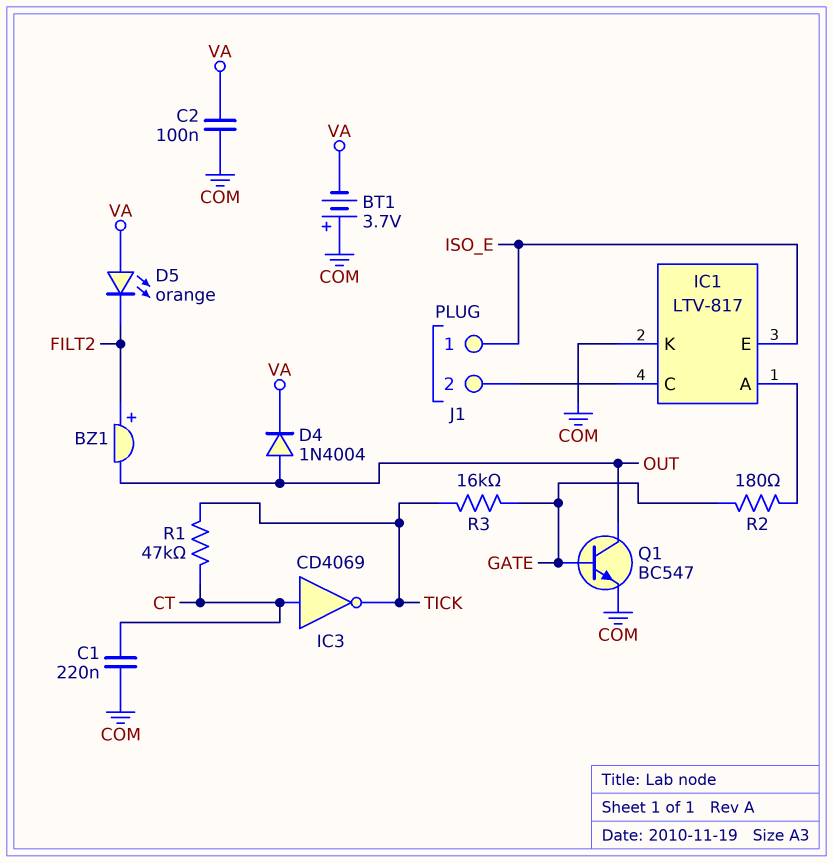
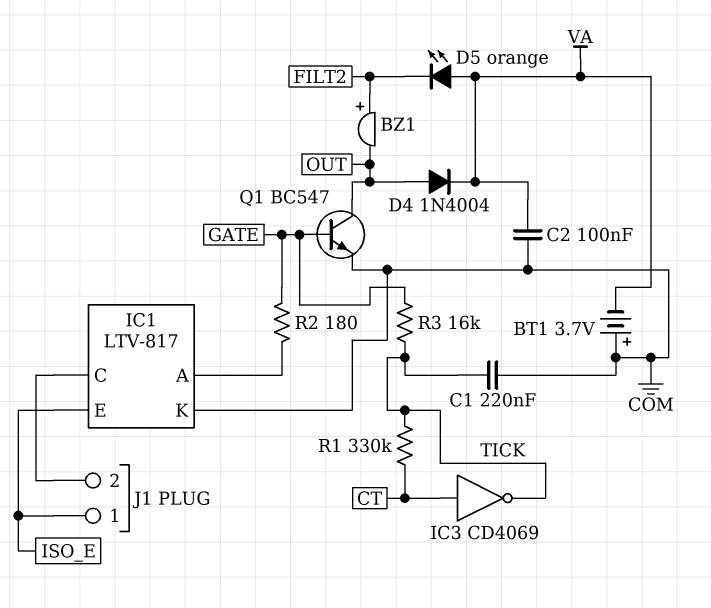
C1: 220nF (COM, CT) -> 220nF (COM, TICK)
R1: 47k (CT, TICK) -> 330k (CT, TICK)

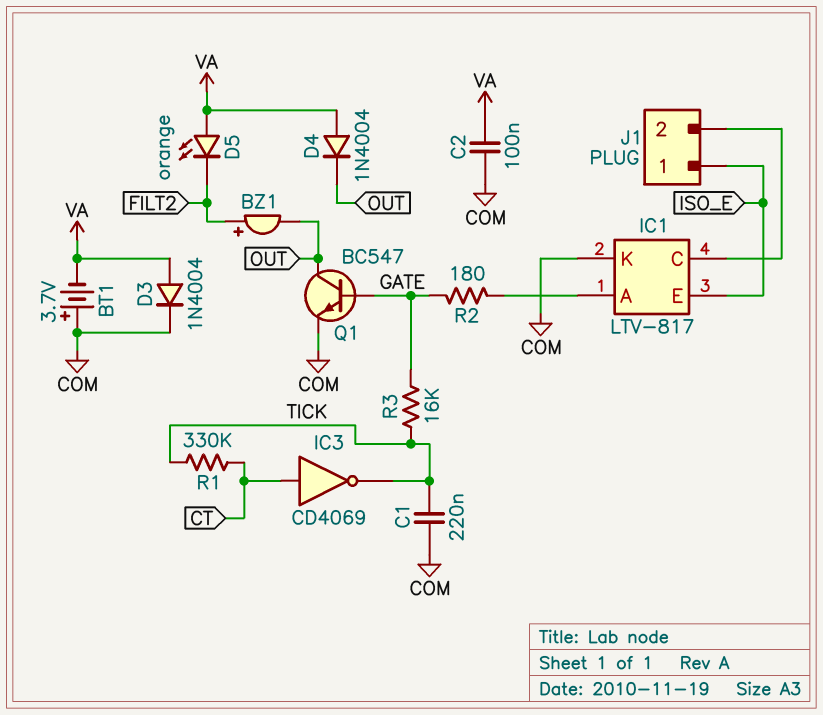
D3: none -> diode 1N4004 (A VA, K COM)
D4: diode 1N4004 (A OUT, K VA) -> diode 1N4004 (A VA, K OUT)

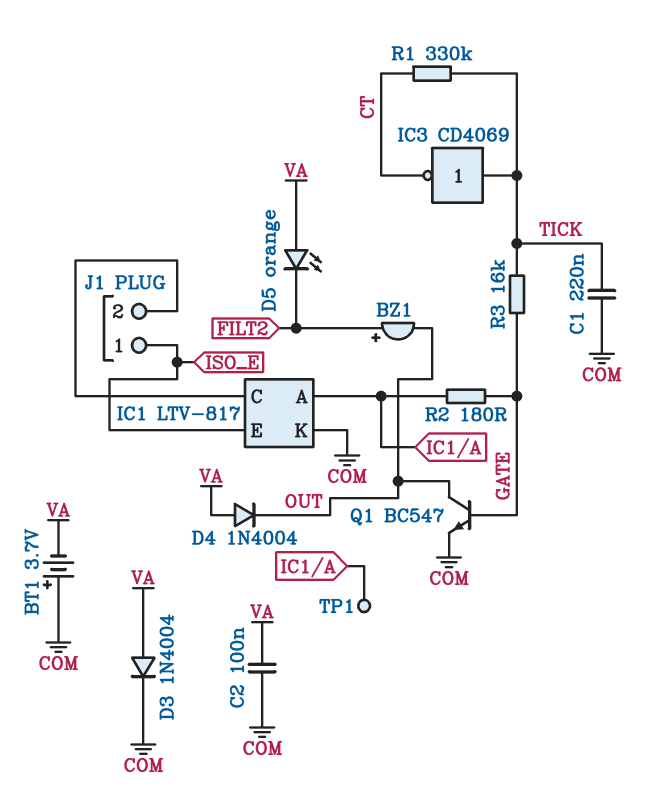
IC3: NOT CD4069 (in CT, out TICK) -> NOT CD4069 (in TICK, out CT)
TP1: none -> test point (IC1/A)

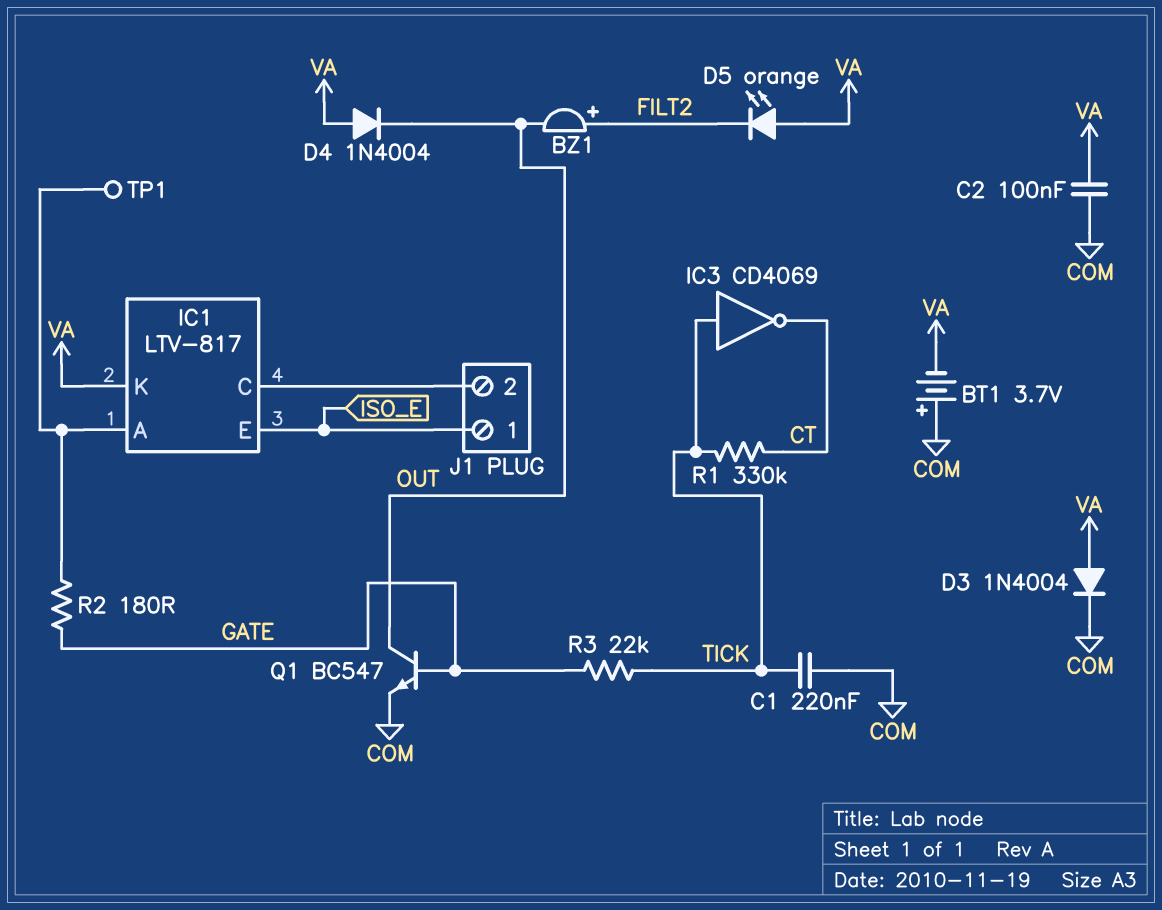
IC1 pin K: COM -> VA
R3: 16k (GATE, TICK) -> 22k (GATE, TICK)

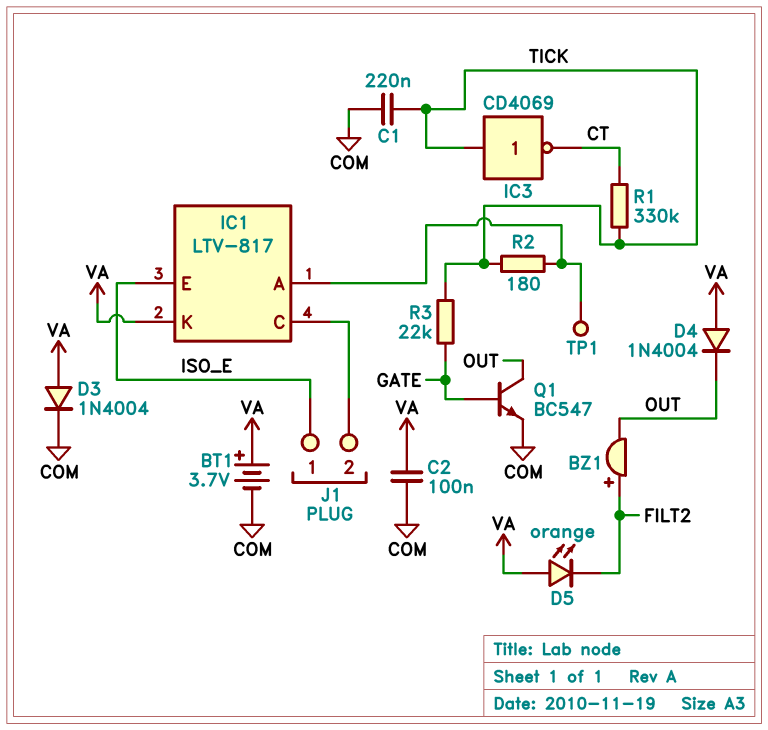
BT1: 3.7V (plus COM, minus VA) -> 3.7V (plus VA, minus COM)
R2: 180 (GATE, IC1/A) -> 180 (IC1/A, TICK)

